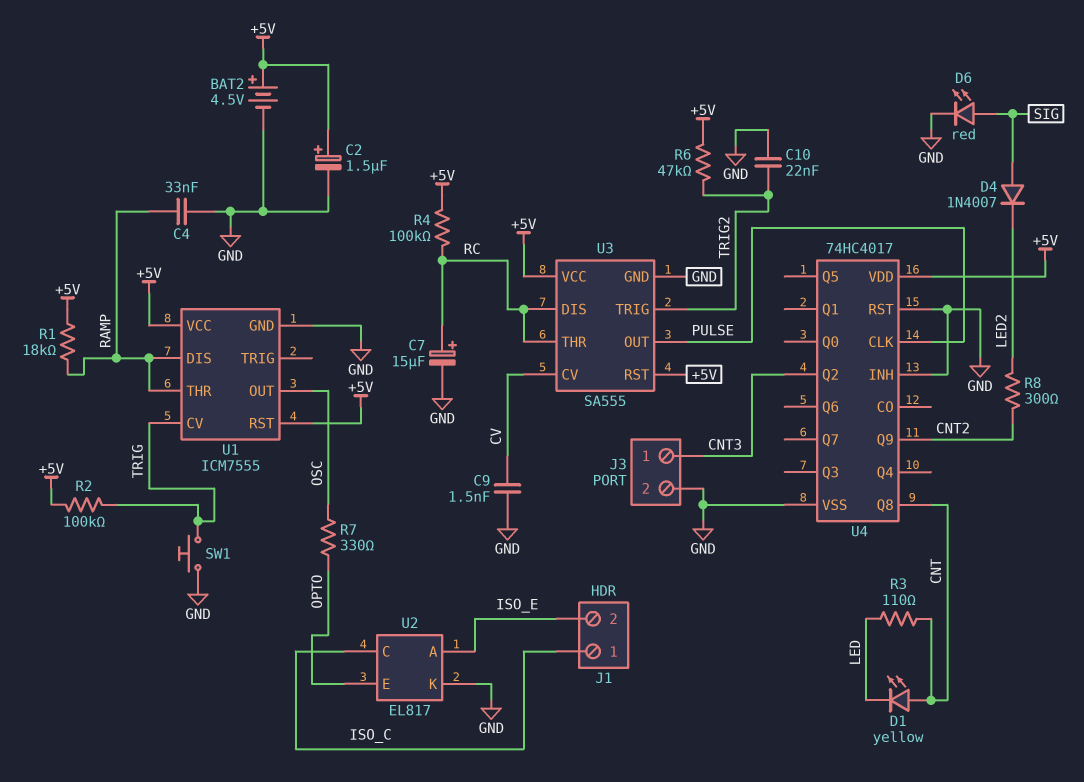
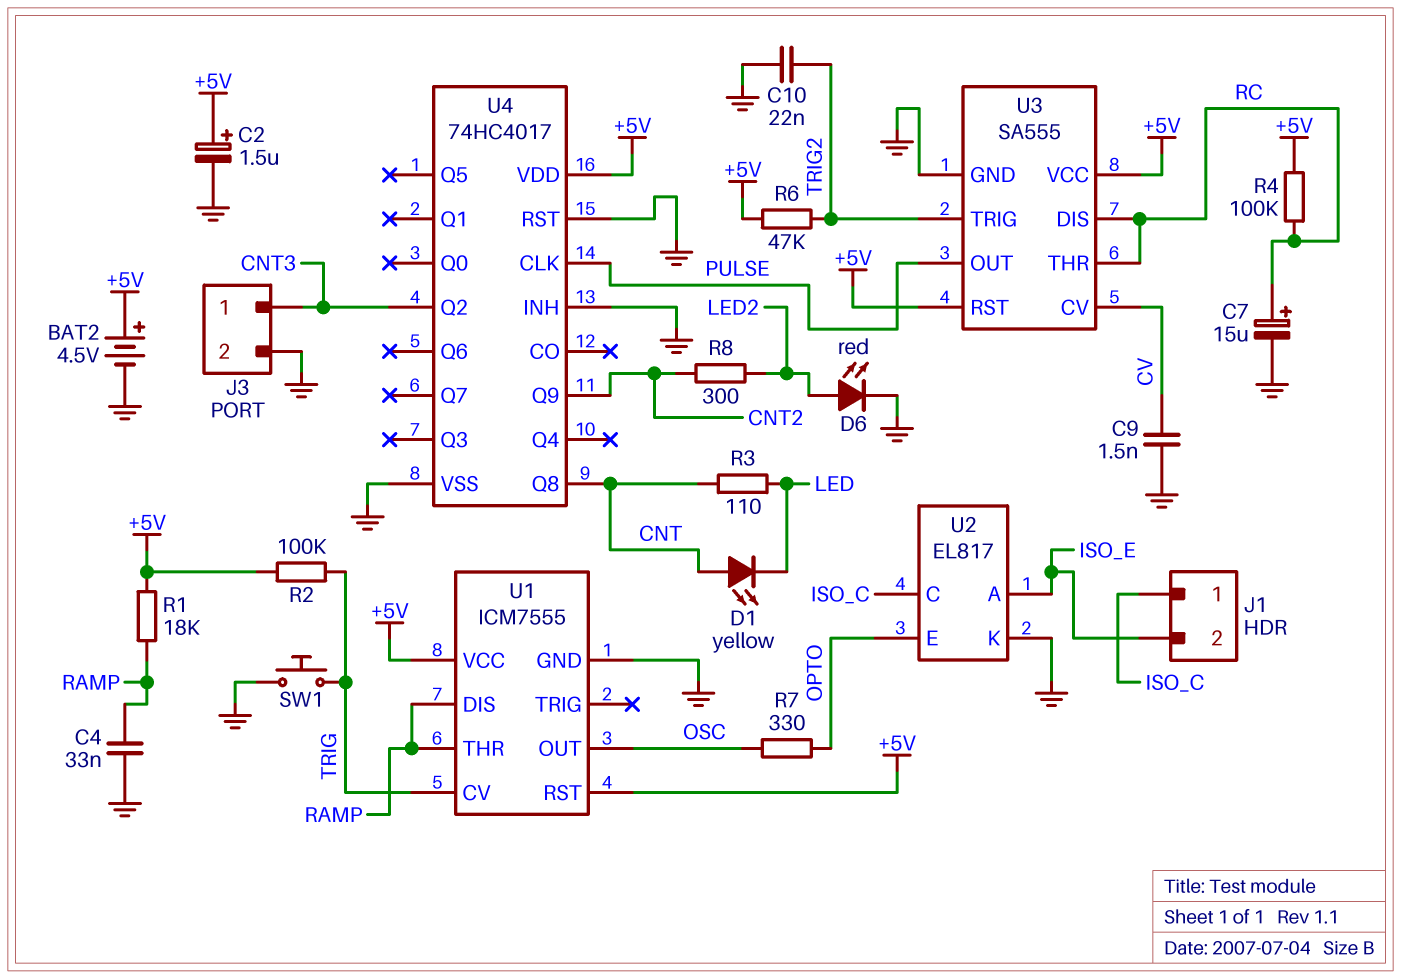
D4: diode 1N4007 (A SIG, K LED2) -> none
D6: LED red (A SIG, K GND) -> LED red (A LED2, K GND)

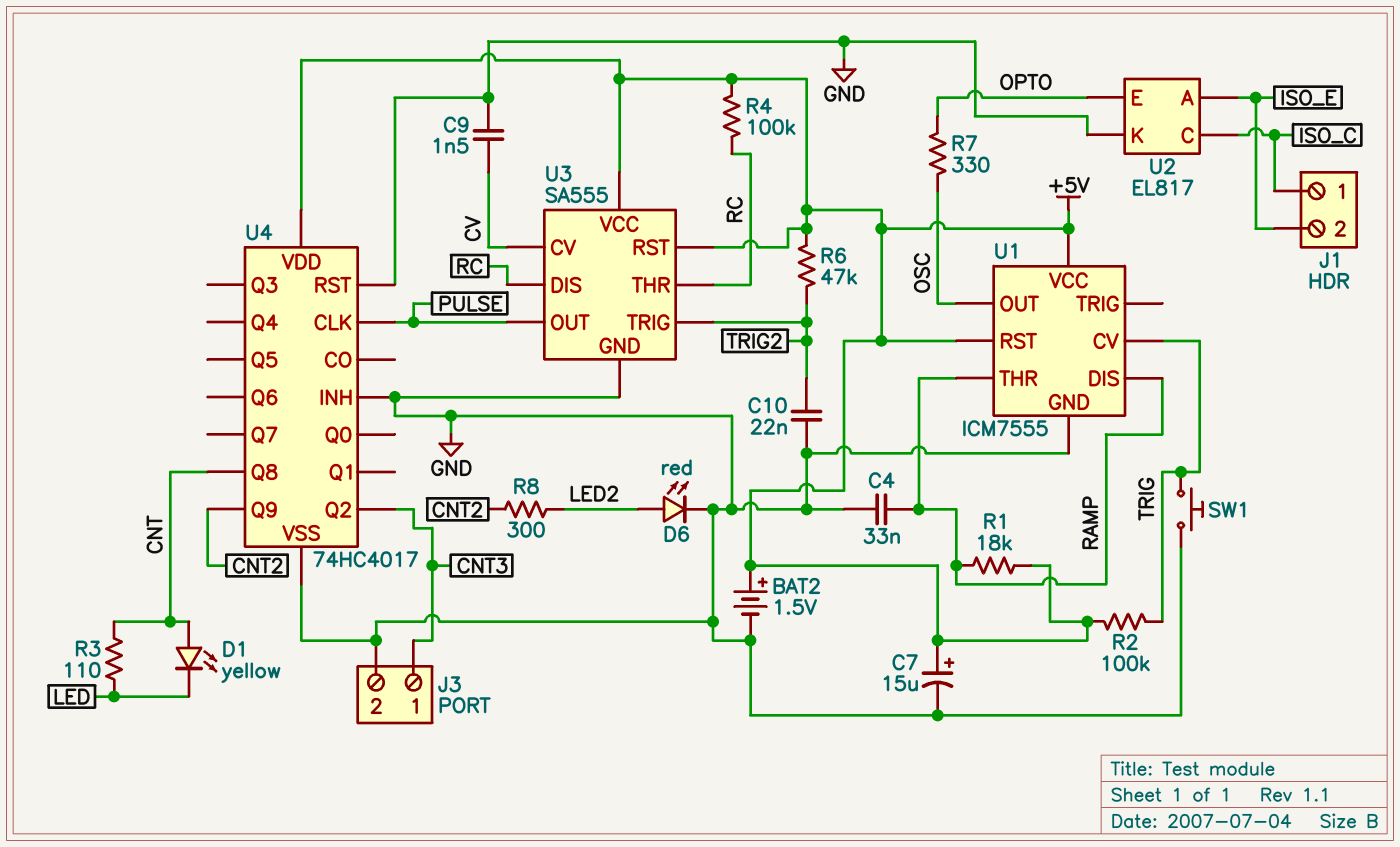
BAT2: 4.5V (plus +5V, minus GND) -> 1.5V (plus +5V, minus GND)
C2: 1.5uF (plus +5V, minus GND) -> none
C7: 15uF (plus RC, minus GND) -> 15uF (plus +5V, minus GND)

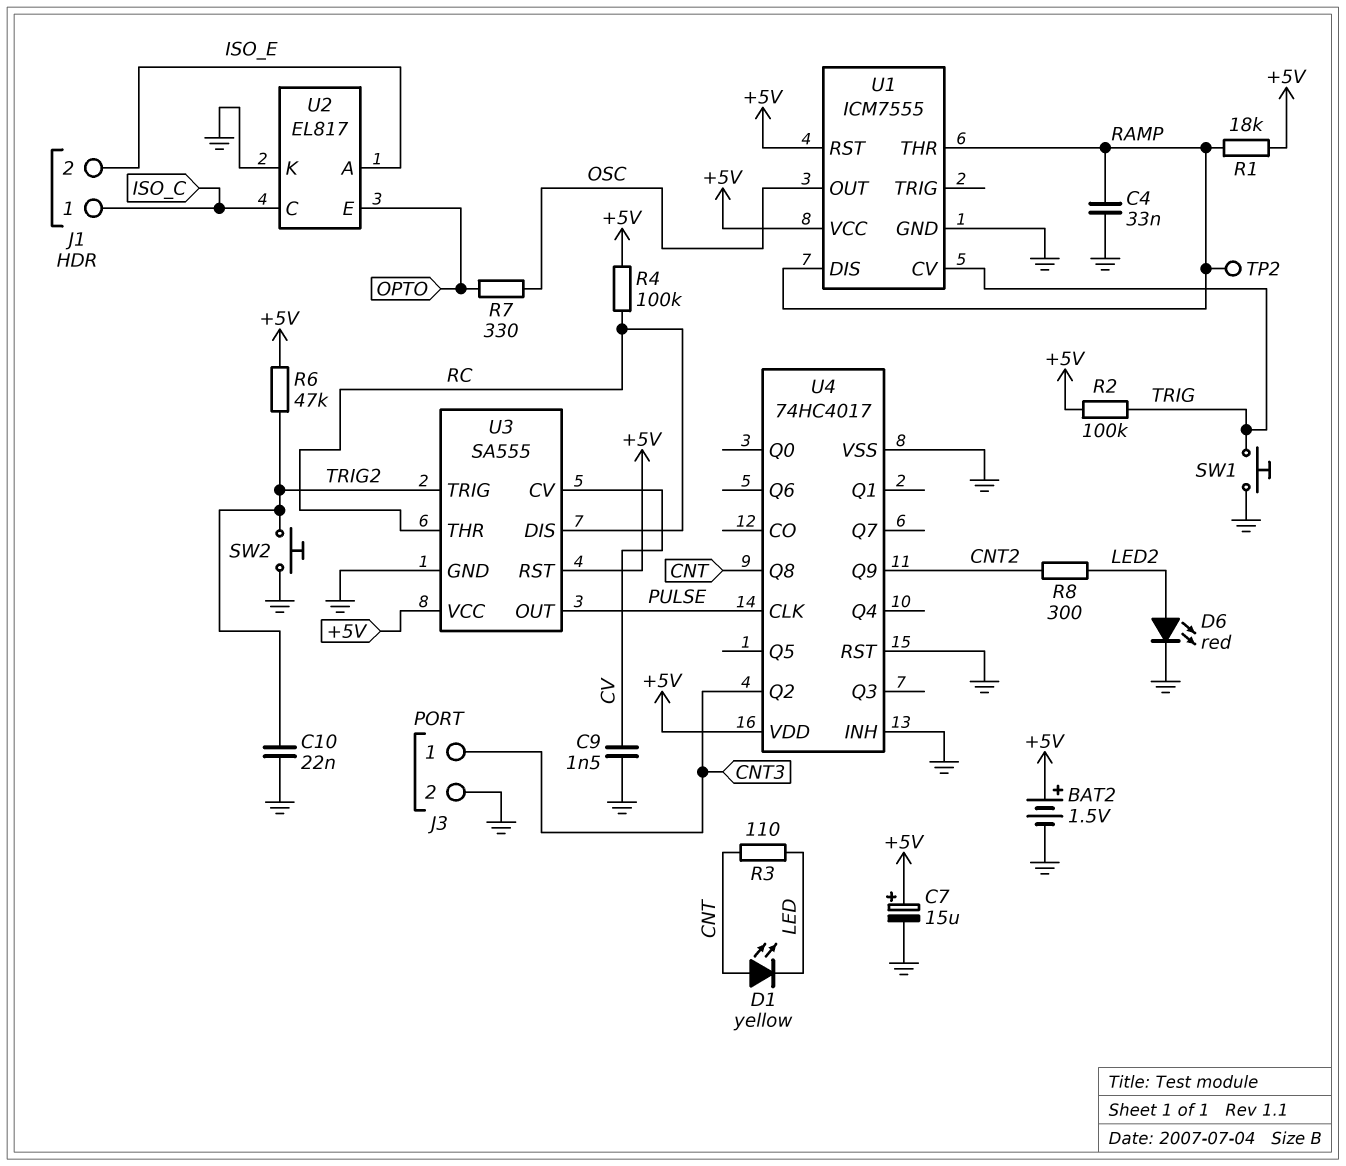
SW2: none -> button (GND, TRIG2)
TP2: none -> test point (RAMP)

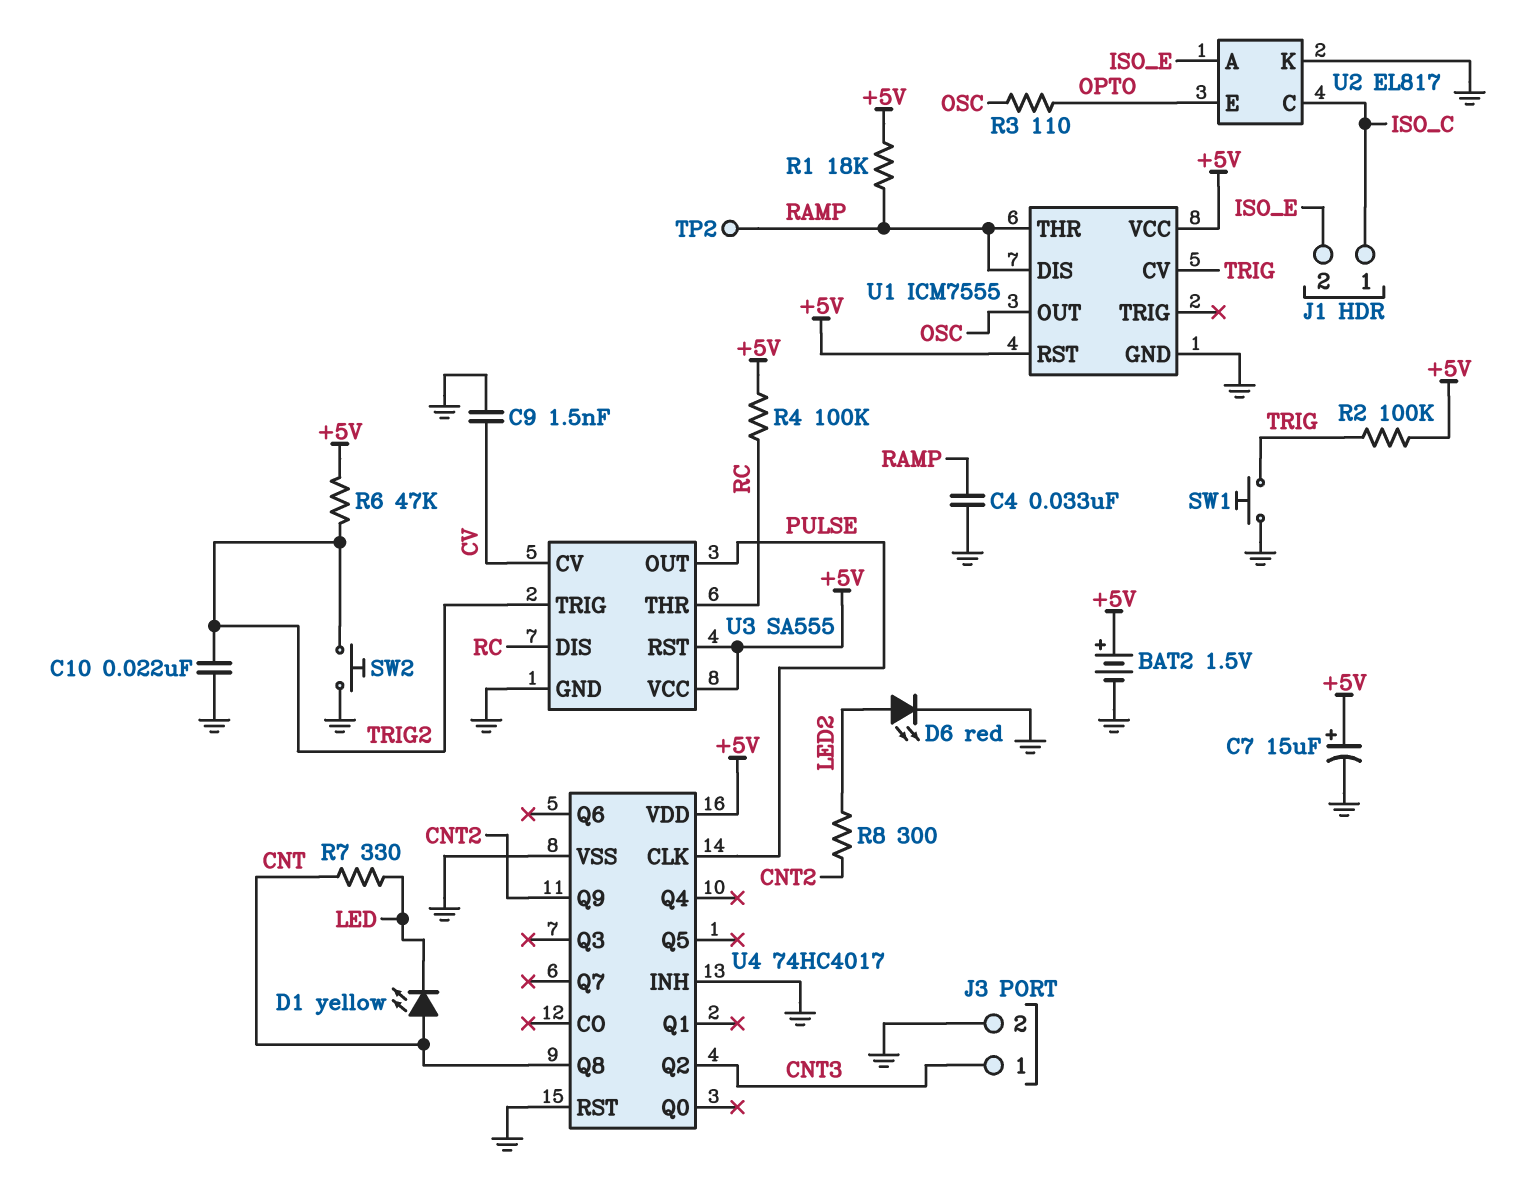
R3: 110 (CNT, LED) -> 110 (OPTO, OSC)
R7: 330 (OPTO, OSC) -> 330 (CNT, LED)

